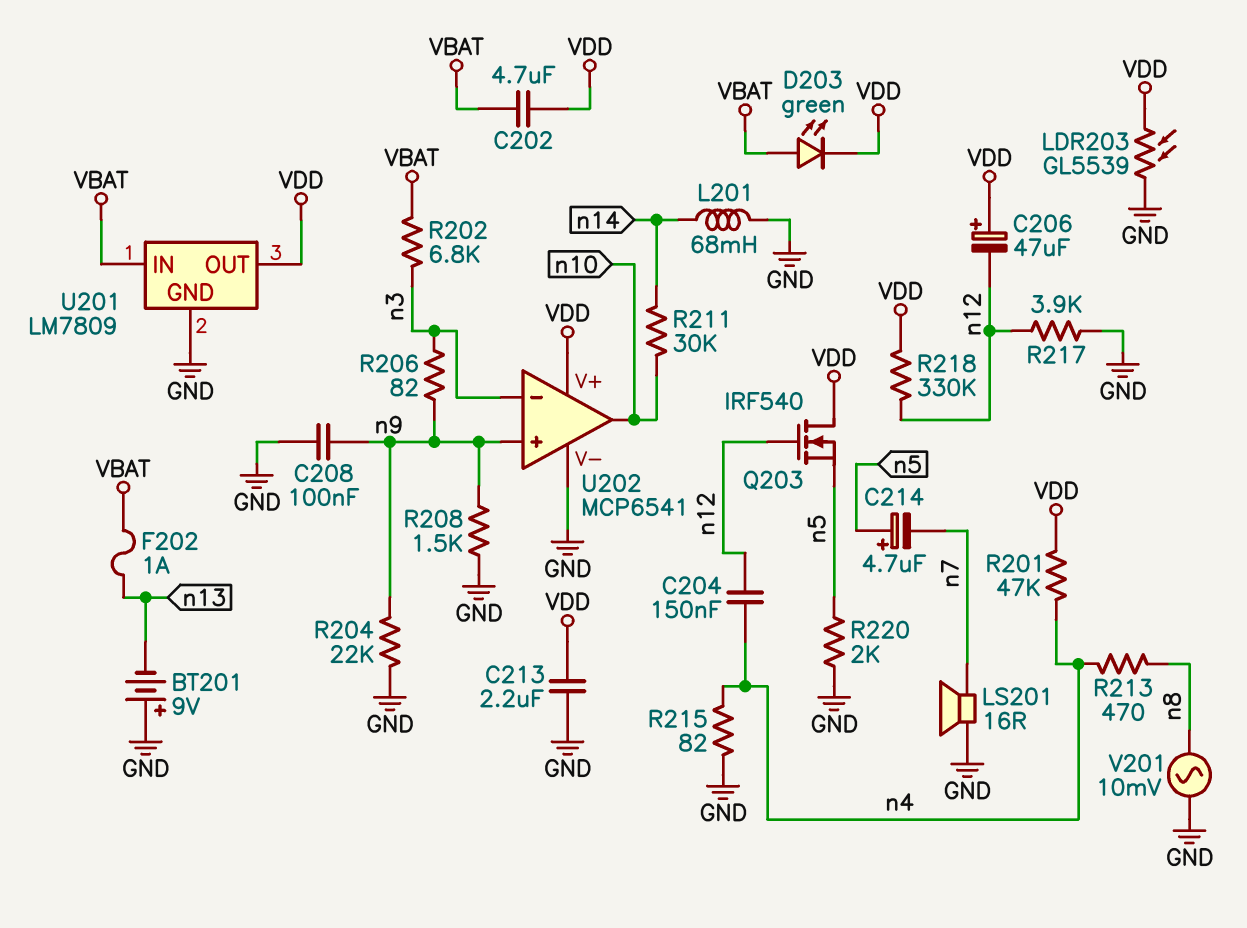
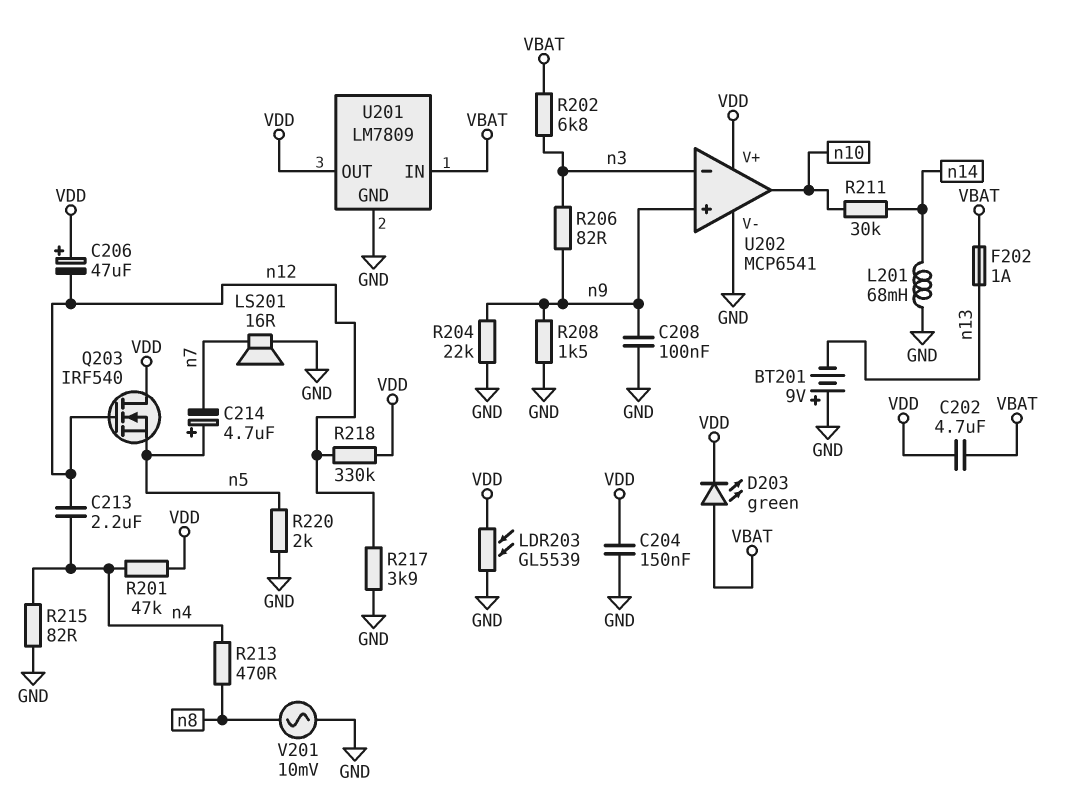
C204: 150nF (n4, n12) -> 150nF (GND, VDD)
C213: 2.2uF (GND, VDD) -> 2.2uF (n4, n12)

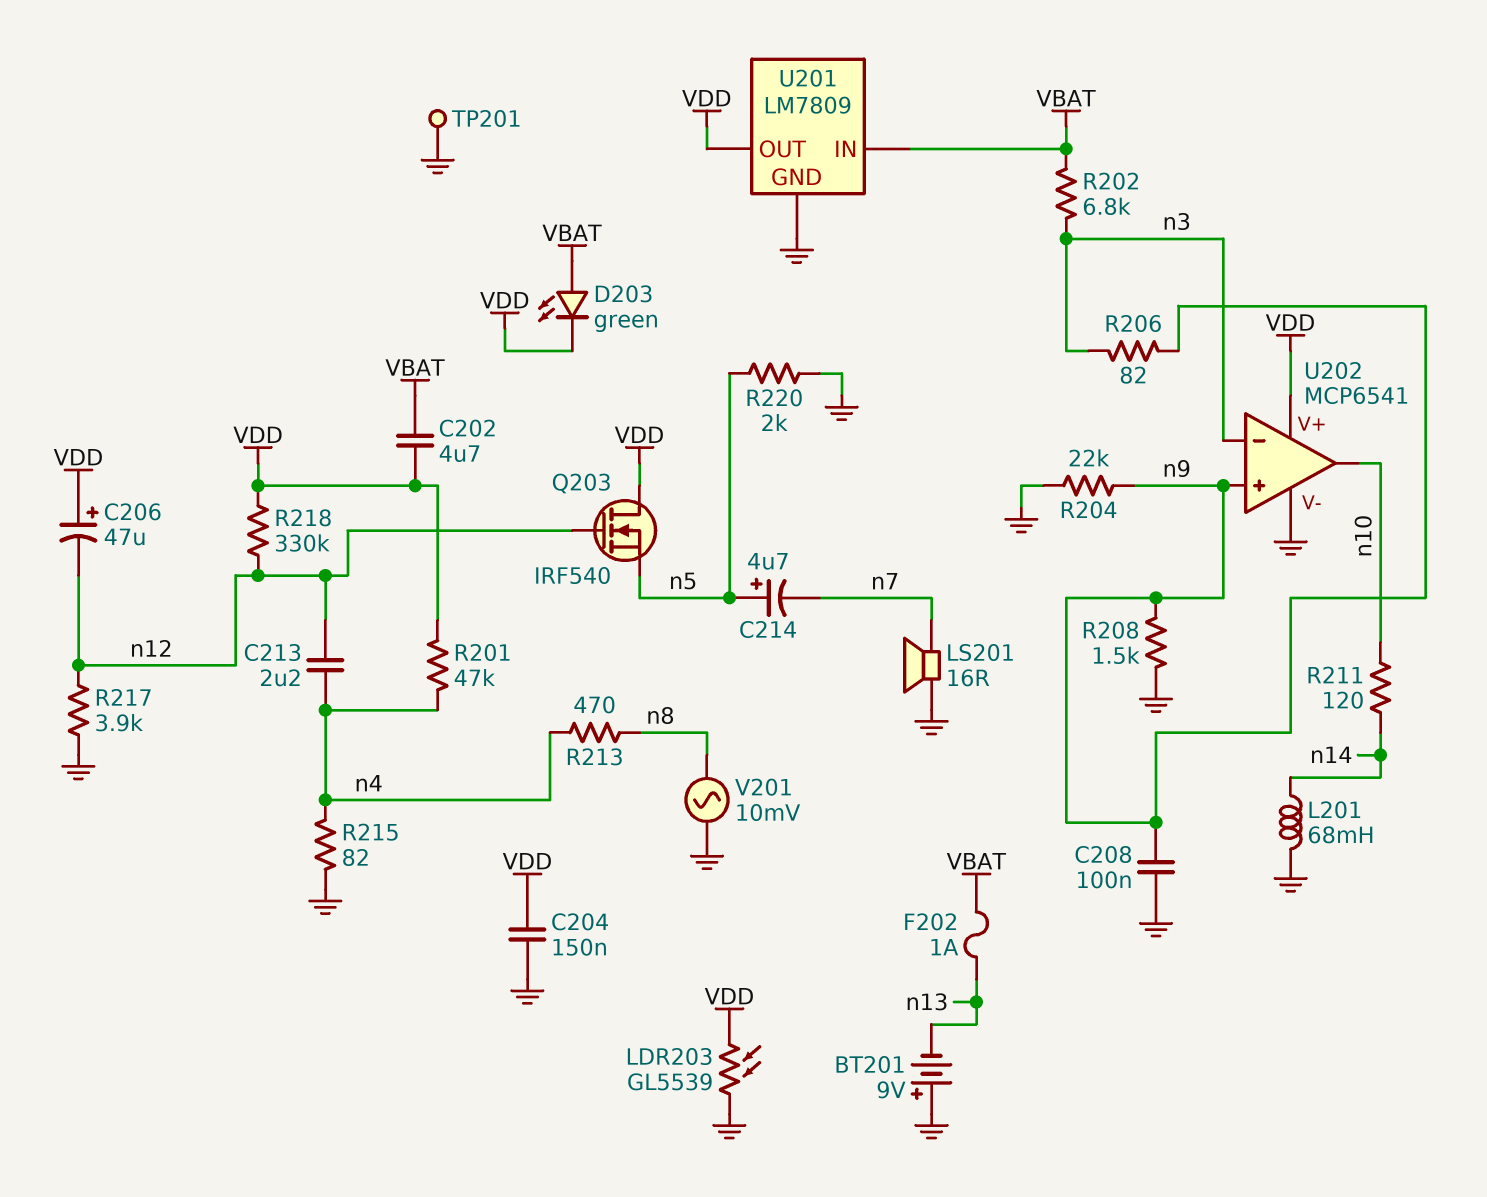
R211: 30k (n10, n14) -> 120 (n10, n14)
TP201: none -> test point (GND)

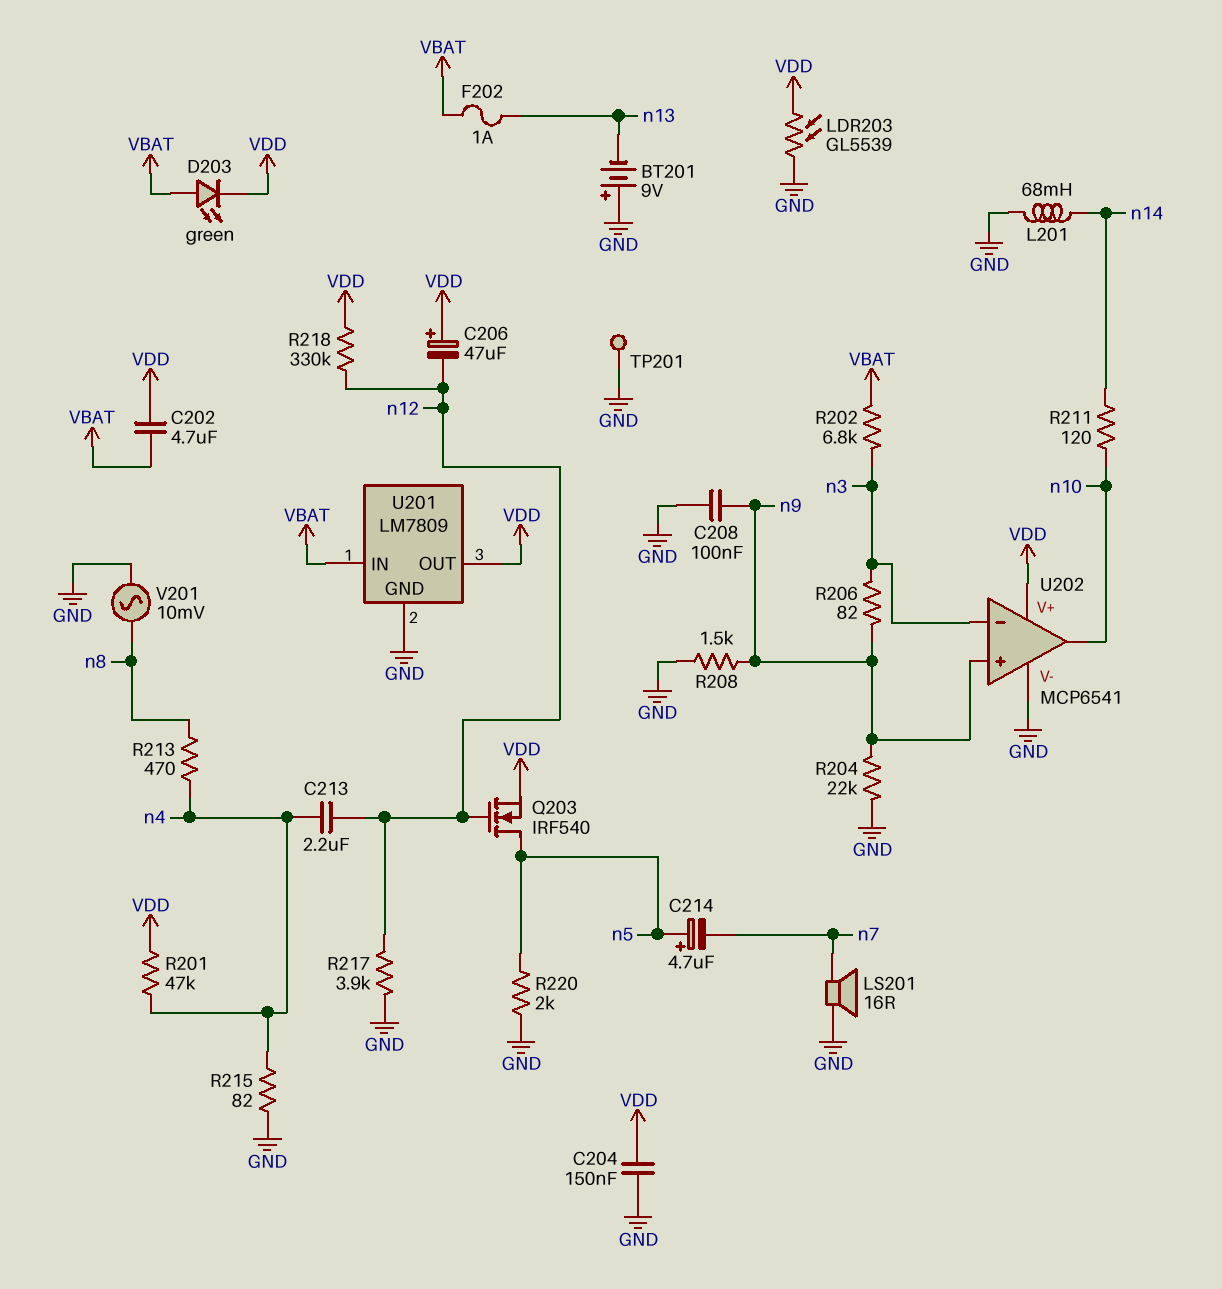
Q203: NMOS IRF540 (G n12, D VDD, S n5) -> NMOS IRF540 (G n12, D n5, S VDD)

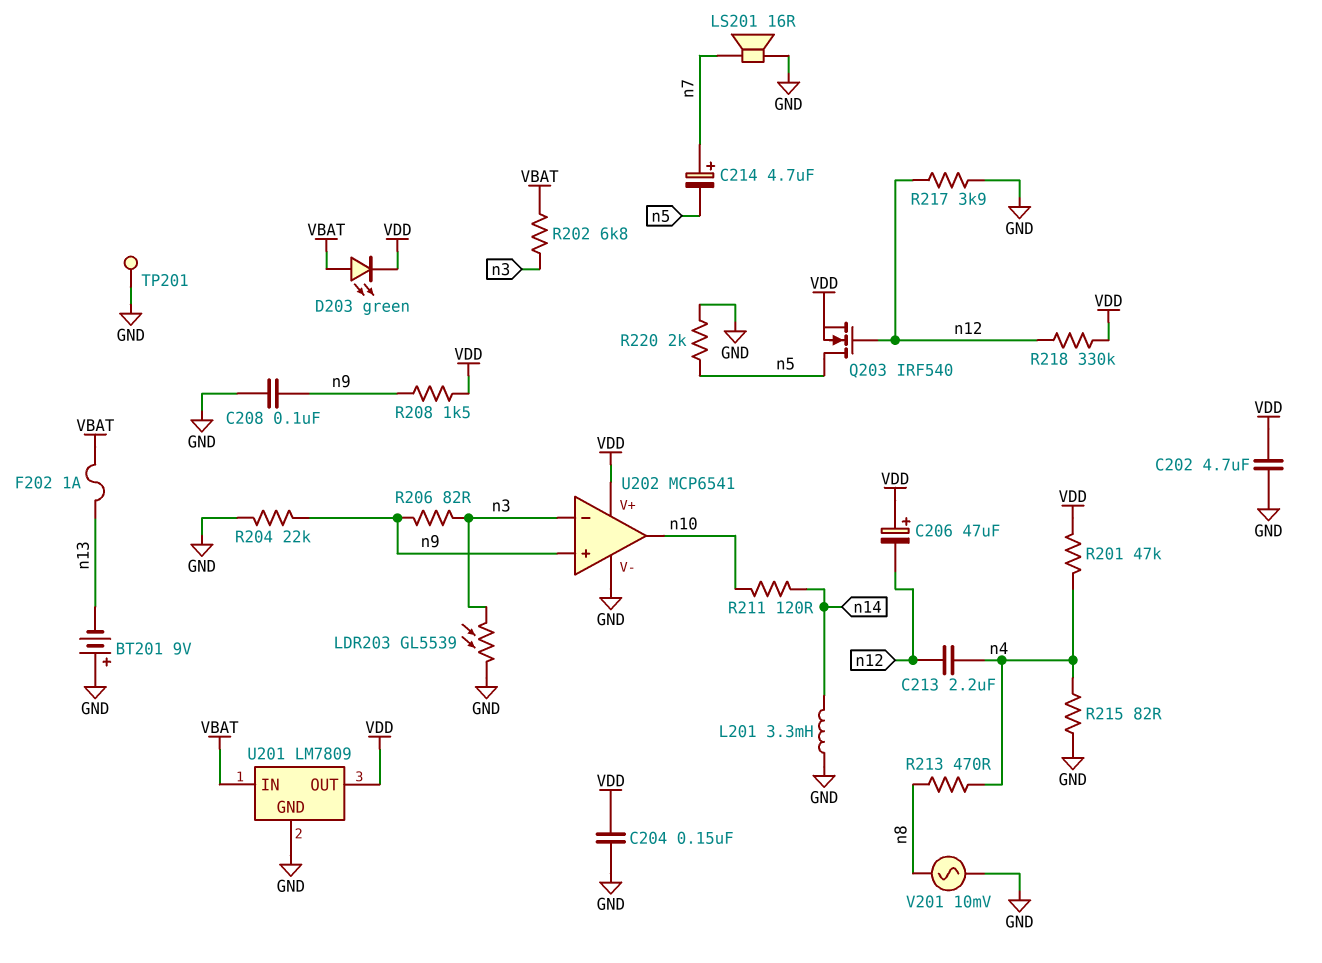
C202: 4.7uF (VBAT, VDD) -> 4.7uF (GND, VDD)
C214: 4.7uF (plus n5, minus n7) -> 4.7uF (plus n7, minus n5)
L201: 68mH (GND, n14) -> 3.3mH (GND, n14)
LDR203: GL5539 (GND, VDD) -> GL5539 (GND, n3)
R208: 1.5k (GND, n9) -> 1.5k (VDD, n9)

